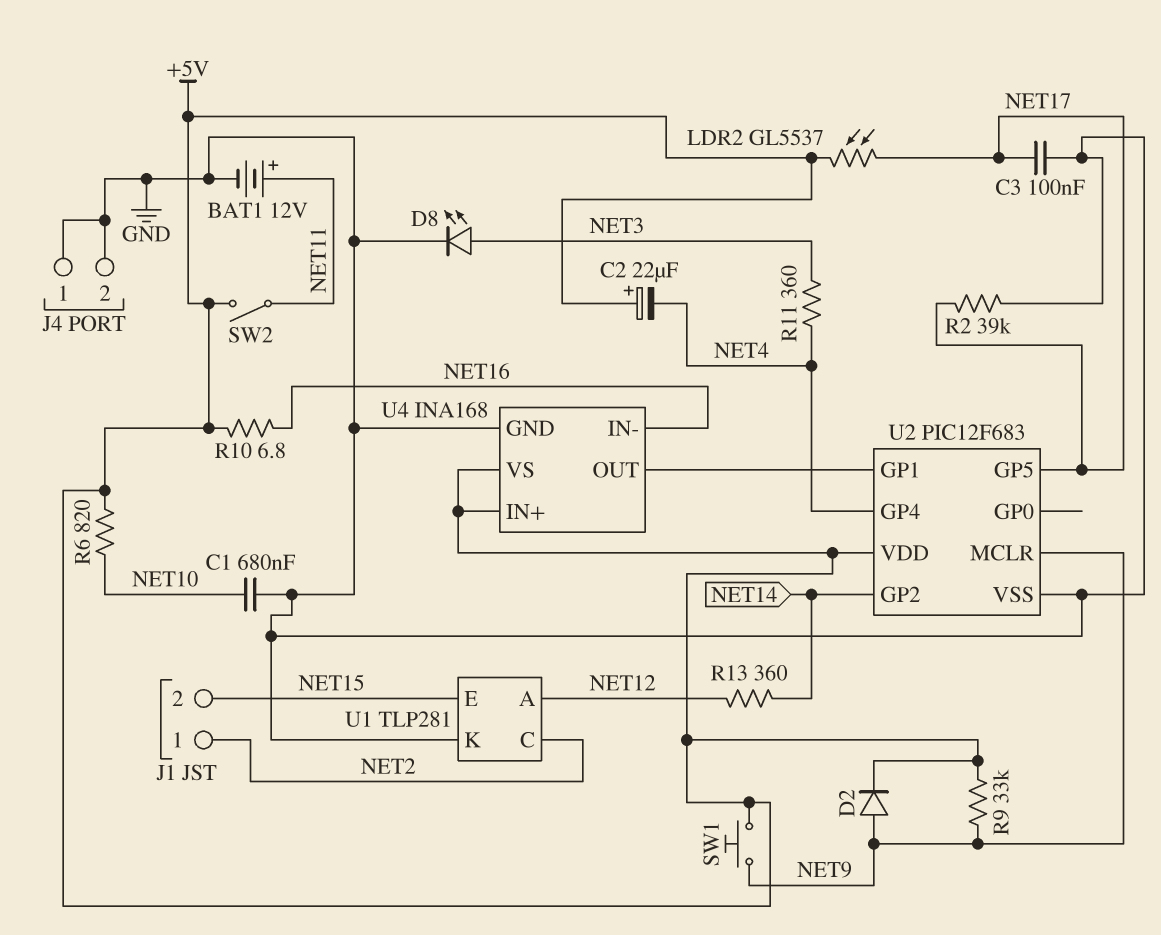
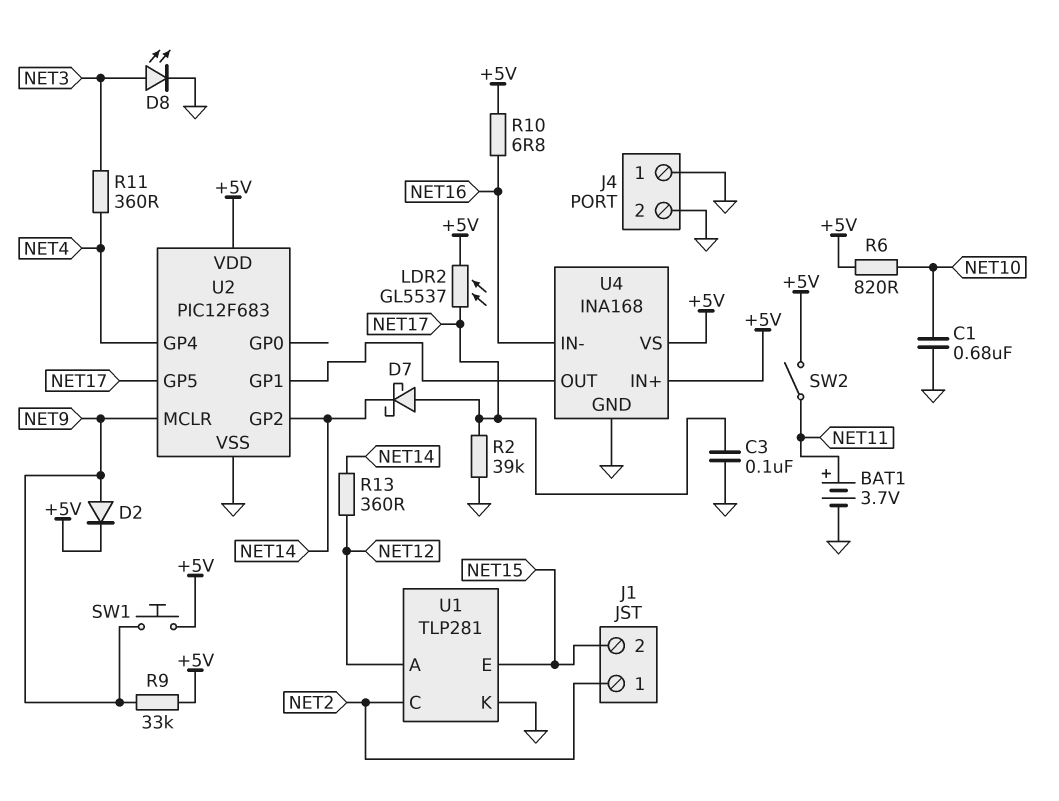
BAT1: 12V (plus NET11, minus GND) -> 3.7V (plus NET11, minus GND)
C2: 22uF (plus +5V, minus NET4) -> none
D7: none -> schottky (A NET17, K NET14)

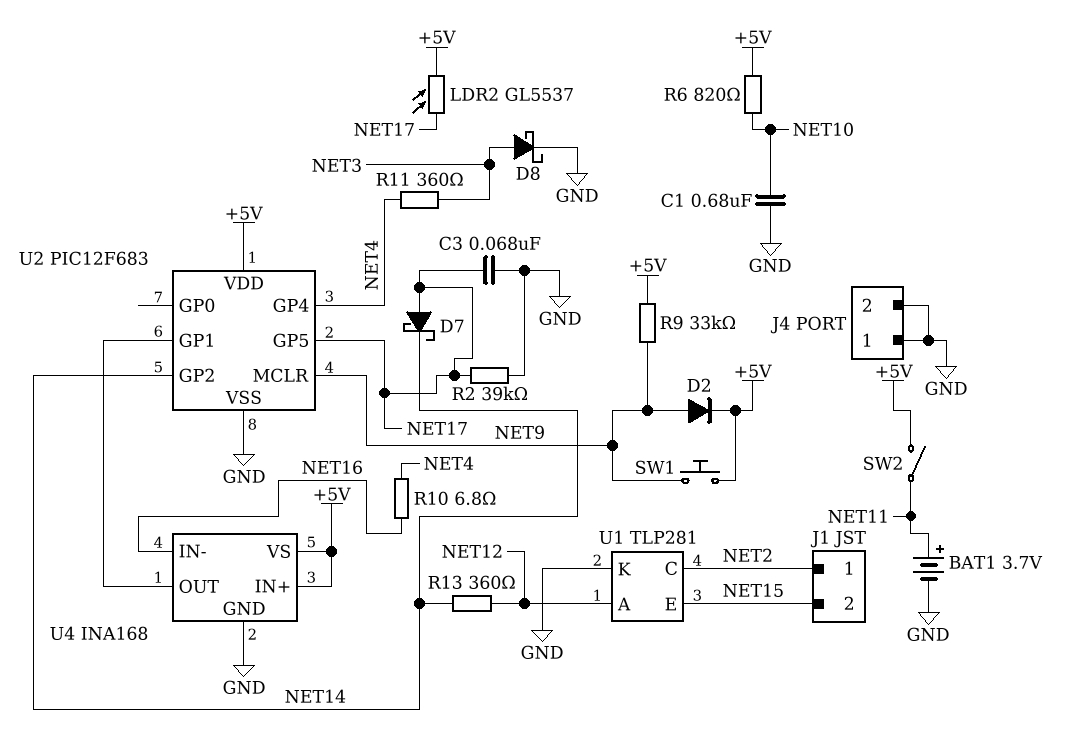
C3: 100nF (GND, NET17) -> 68nF (GND, NET17)
D8: LED (A NET3, K GND) -> schottky (A NET3, K GND)
R10: 6.8 (+5V, NET16) -> 6.8 (NET4, NET16)

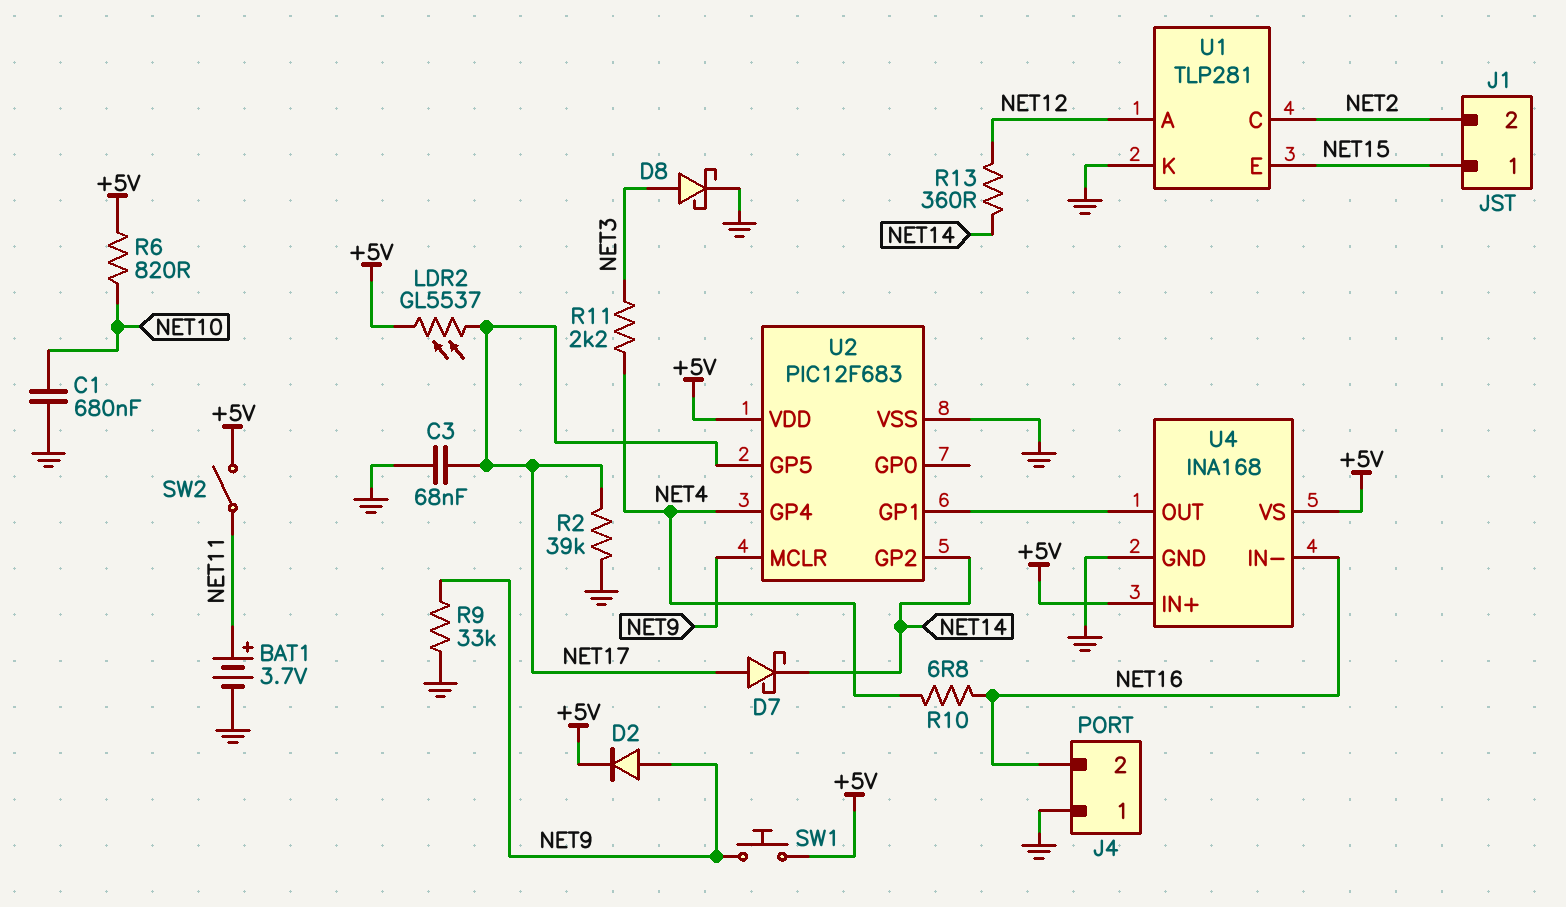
J1 pin 1: NET2 -> NET15
J1 pin 2: NET15 -> NET2
J4 pin 2: GND -> NET16
R9: 33k (+5V, NET9) -> 33k (GND, NET9)
R11: 360 (NET3, NET4) -> 2.2k (NET3, NET4)

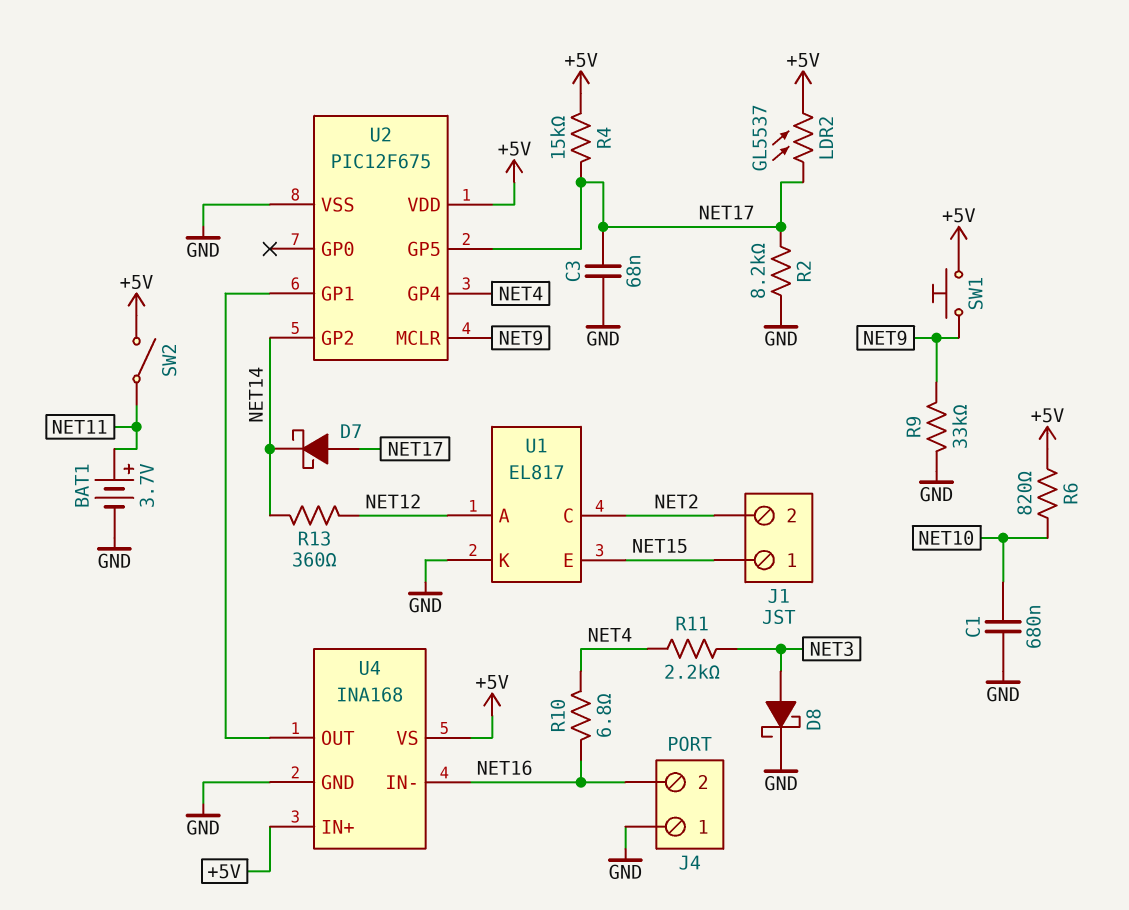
D2: diode (A NET9, K +5V) -> none
R2: 39k (GND, NET17) -> 8.2k (GND, NET17)
R4: none -> 15k (+5V, NET17)
U1: TLP281 -> EL817
U2: PIC12F683 -> PIC12F675

